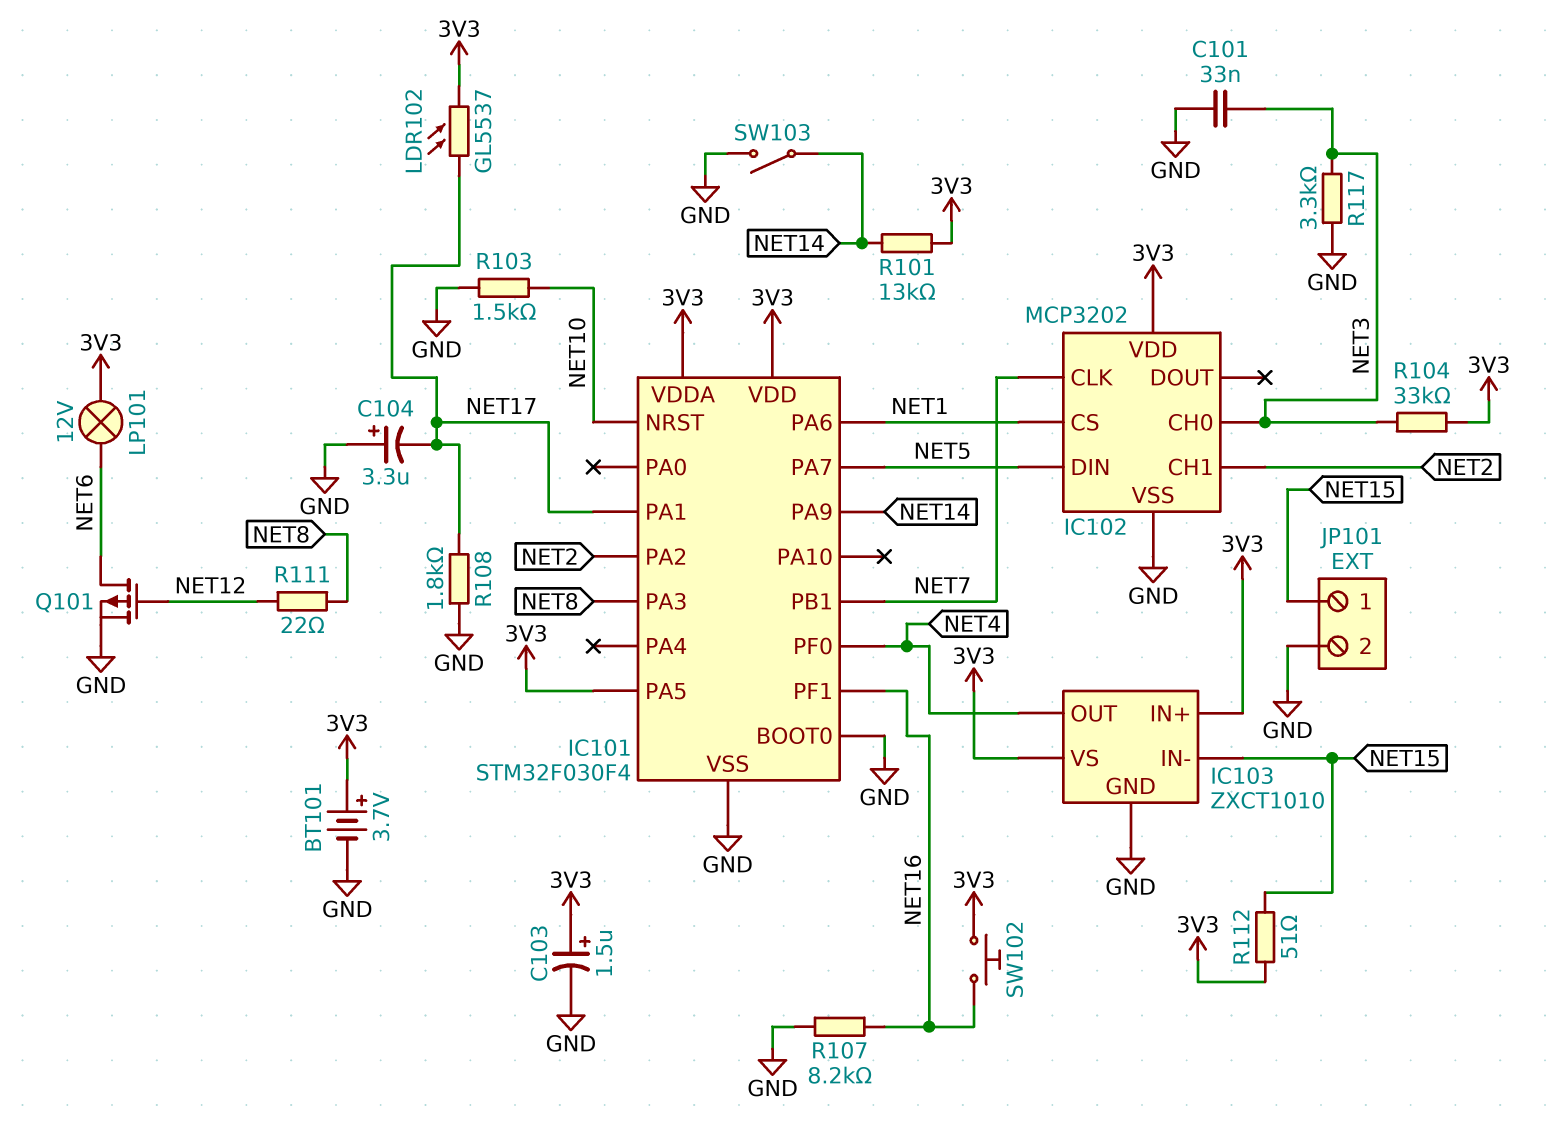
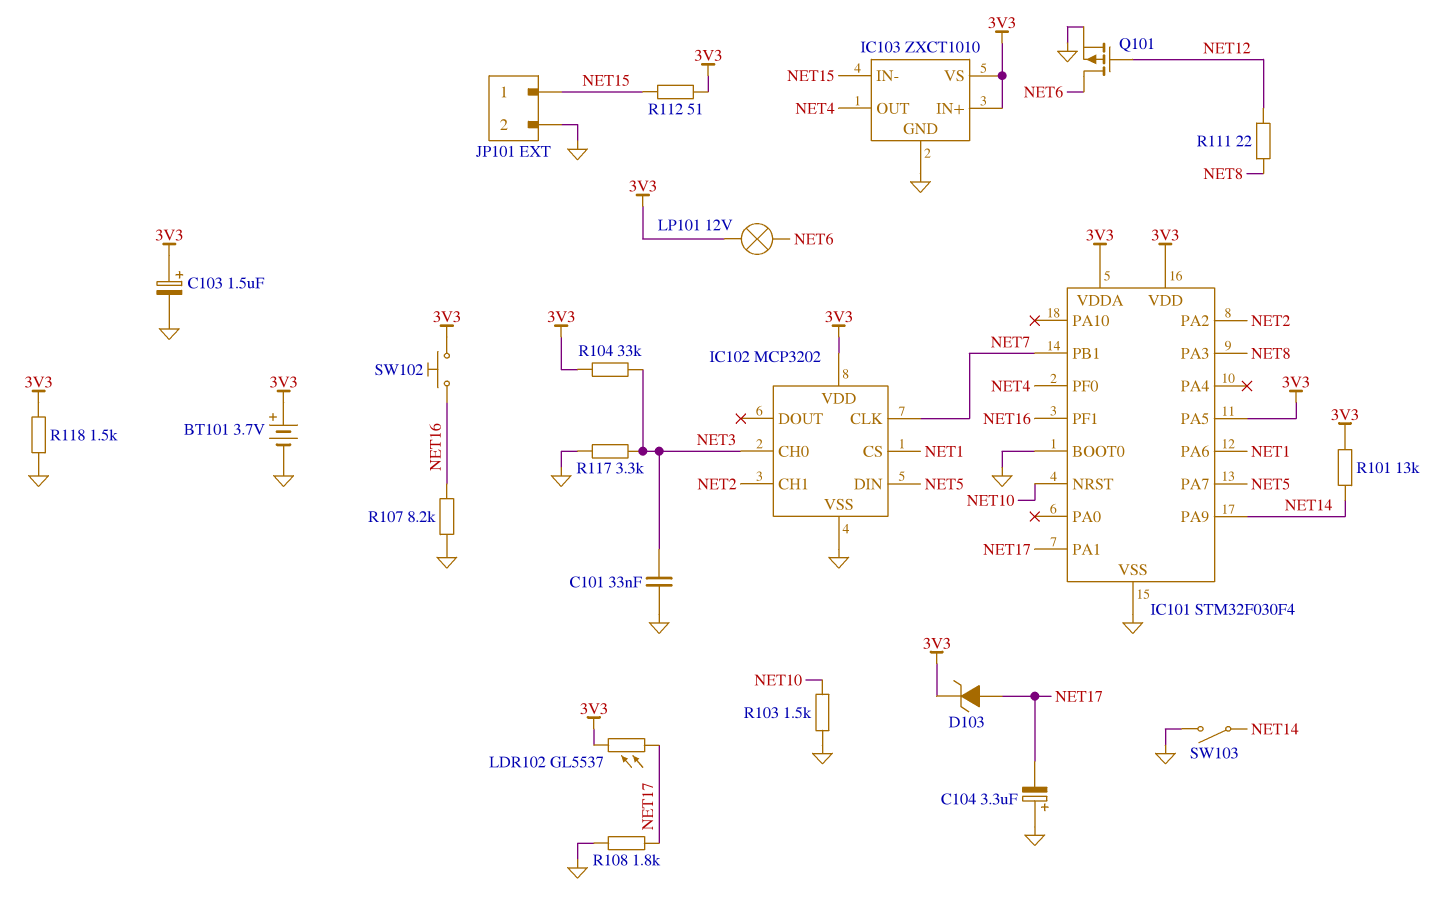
D103: none -> zener (A NET17, K 3V3)
R118: none -> 1.5k (3V3, GND)

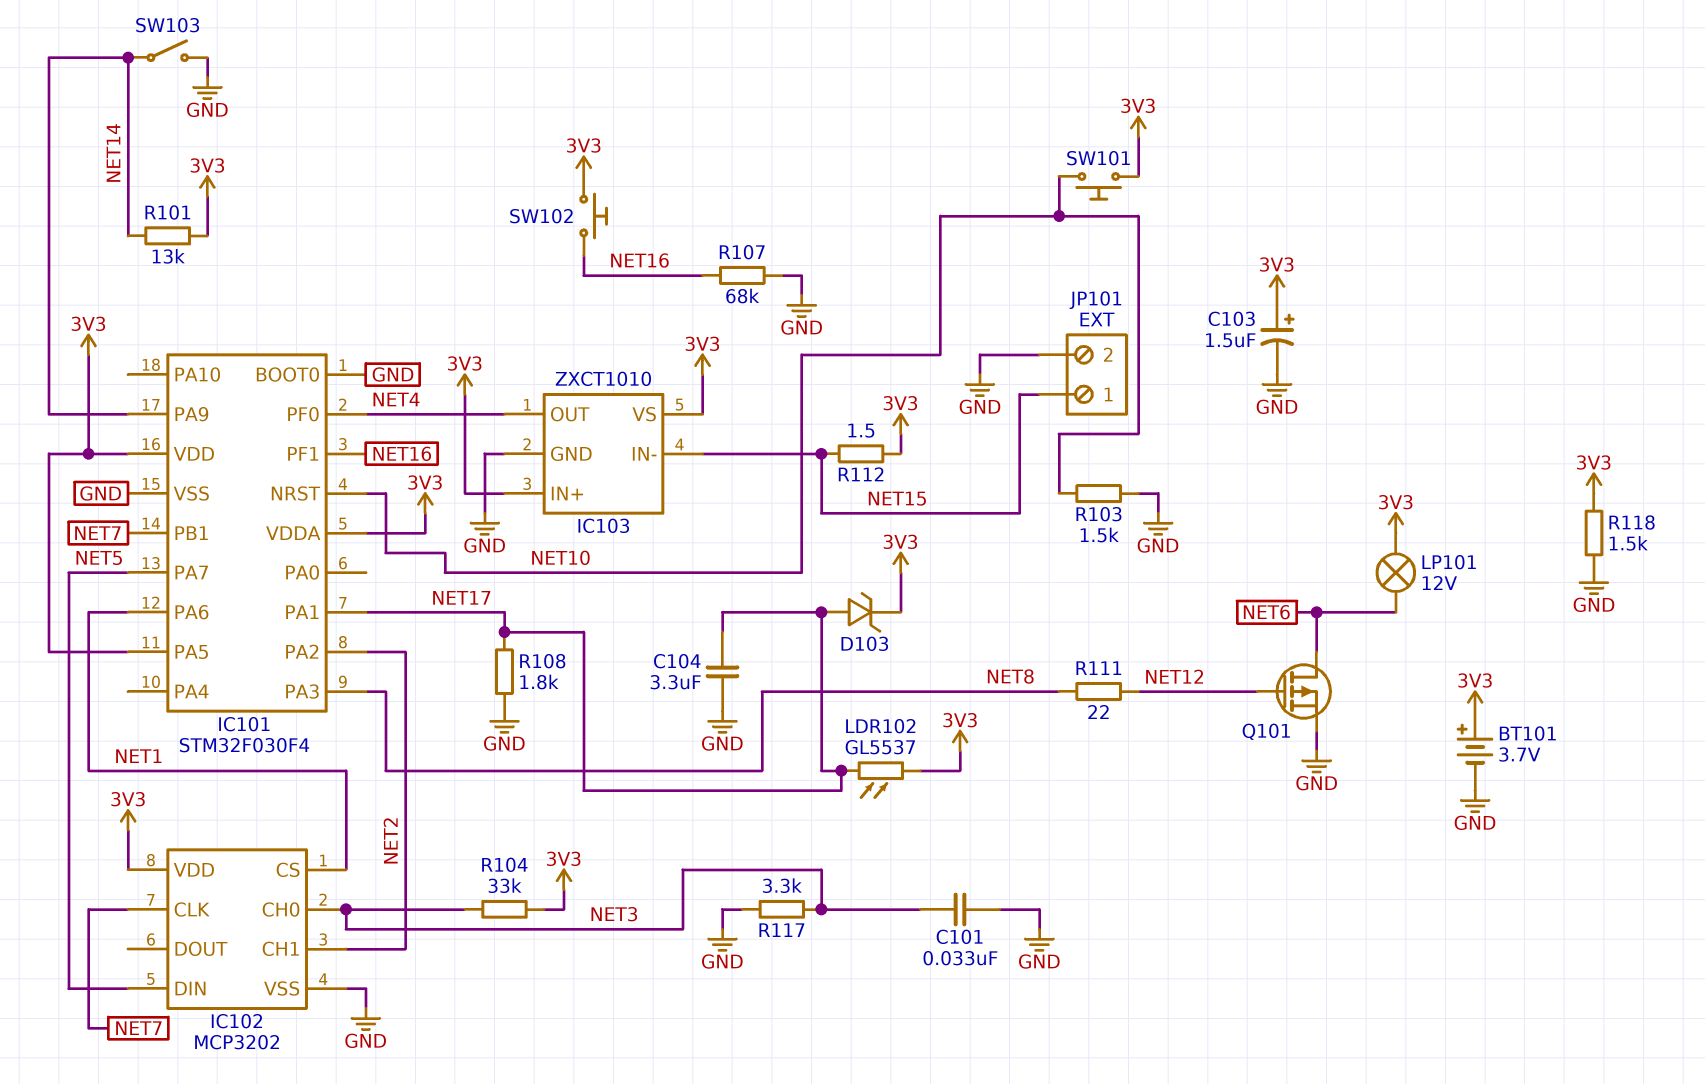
C104: 3.3uF (plus GND, minus NET17) -> 3.3uF (GND, NET17)
R107: 8.2k (GND, NET16) -> 68k (GND, NET16)
R112: 51 (3V3, NET15) -> 1.5 (3V3, NET15)
SW101: none -> button (3V3, NET10)

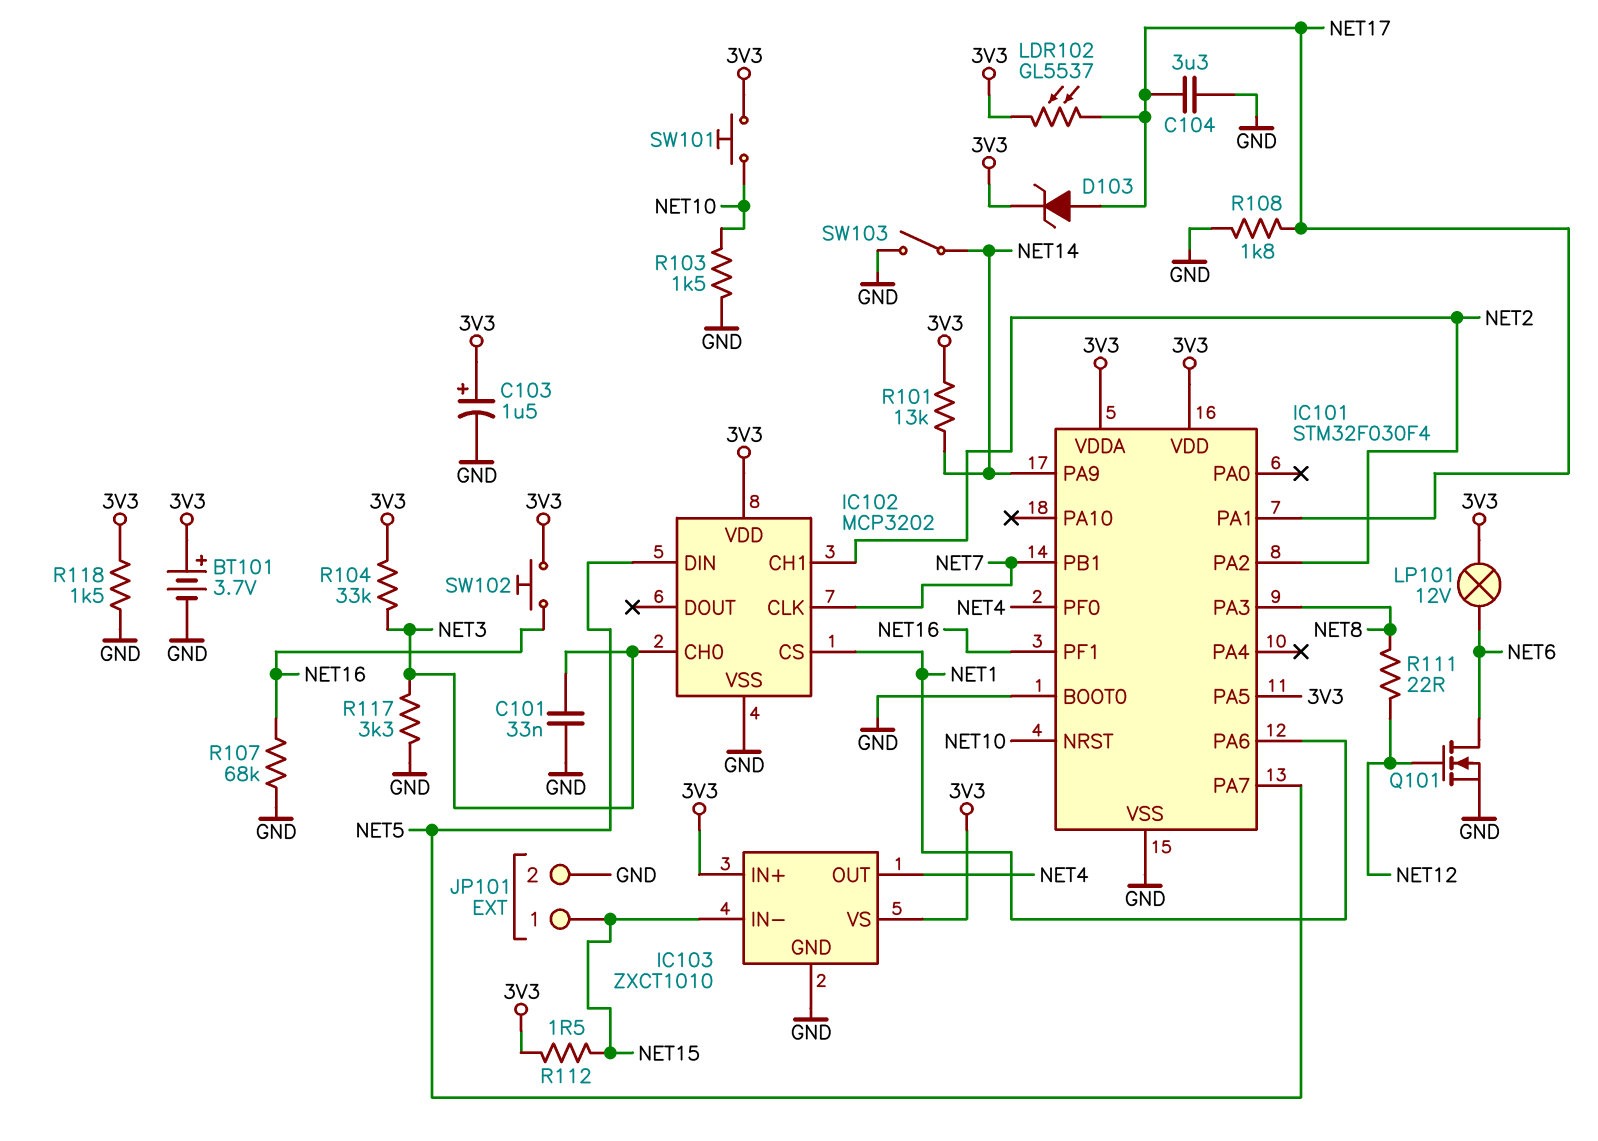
Q101: PMOS (G NET12, D NET6, S GND) -> NMOS (G NET12, D NET6, S GND)

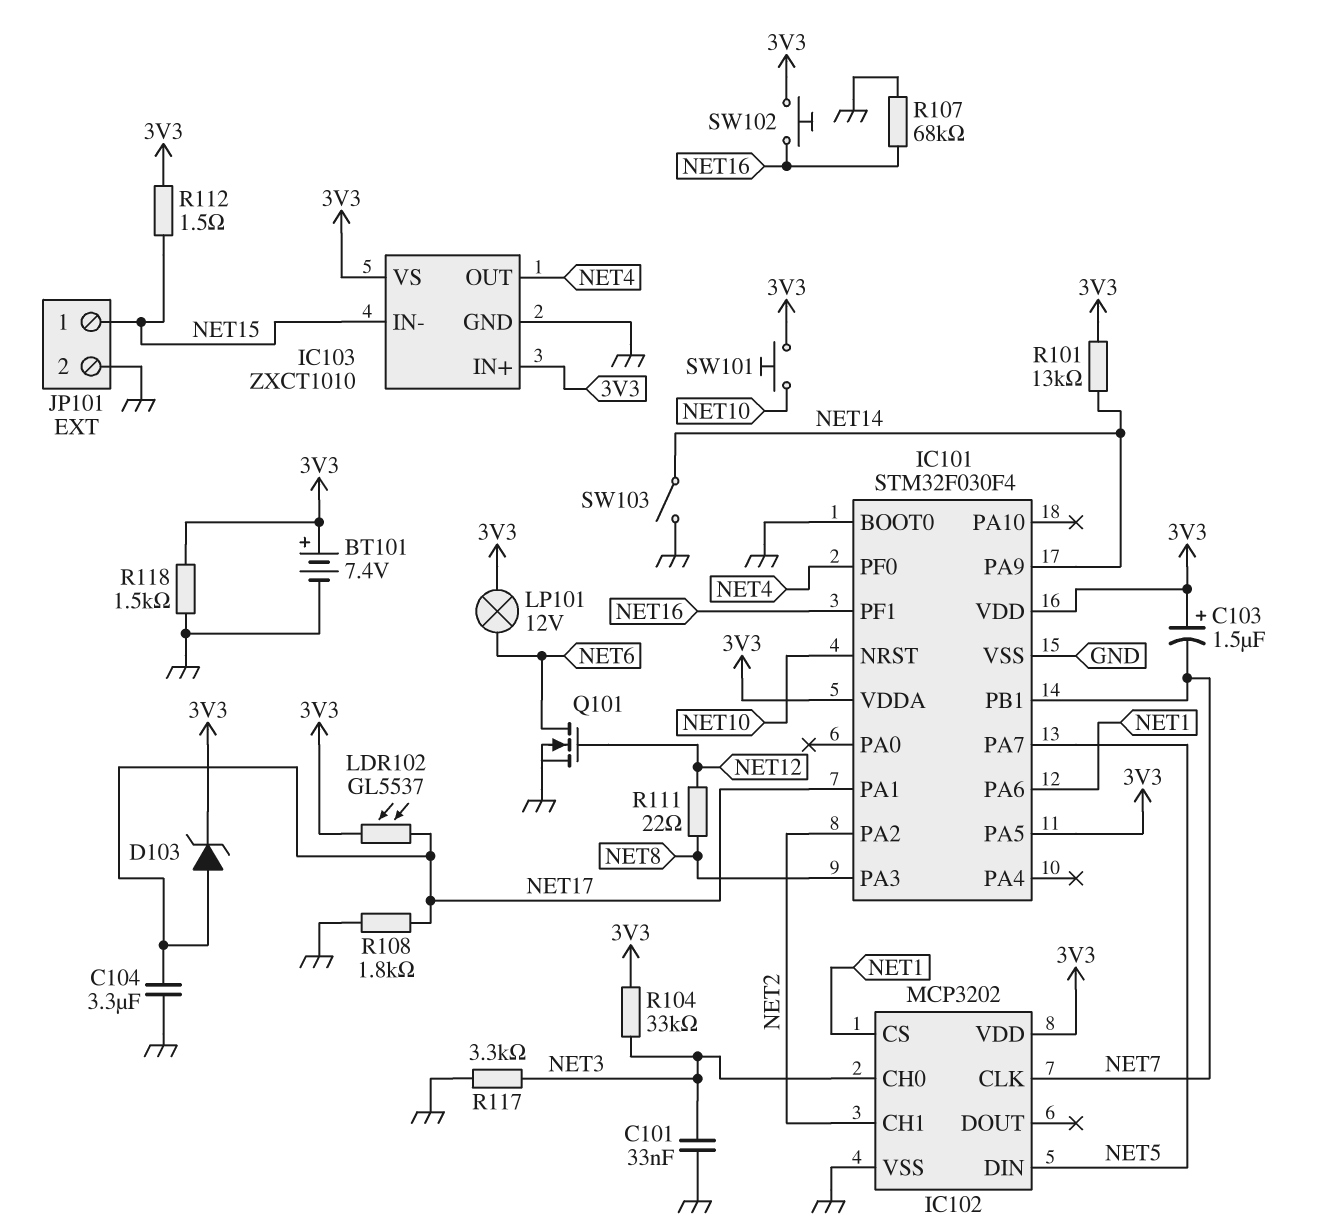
BT101: 3.7V (plus 3V3, minus GND) -> 7.4V (plus 3V3, minus GND)
C103: 1.5uF (plus 3V3, minus GND) -> 1.5uF (plus 3V3, minus NET7)
R103: 1.5k (GND, NET10) -> none

